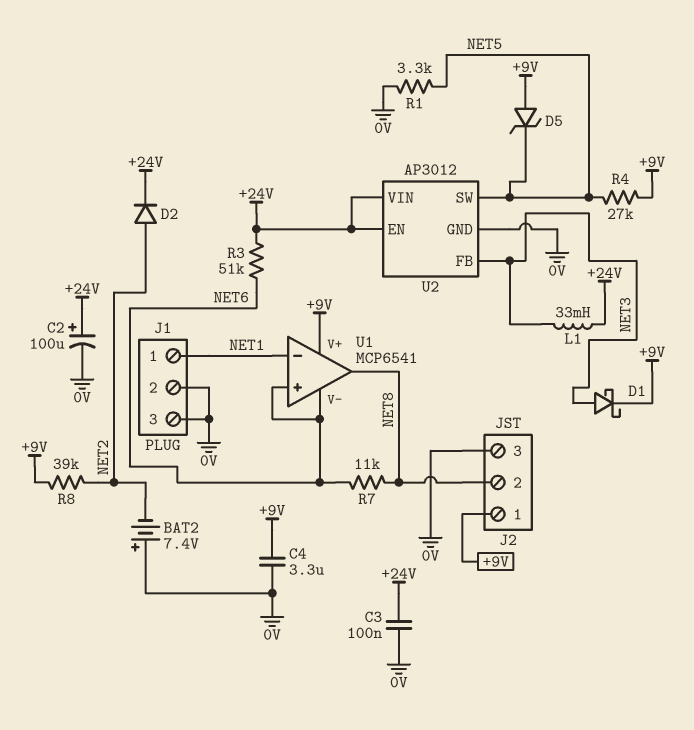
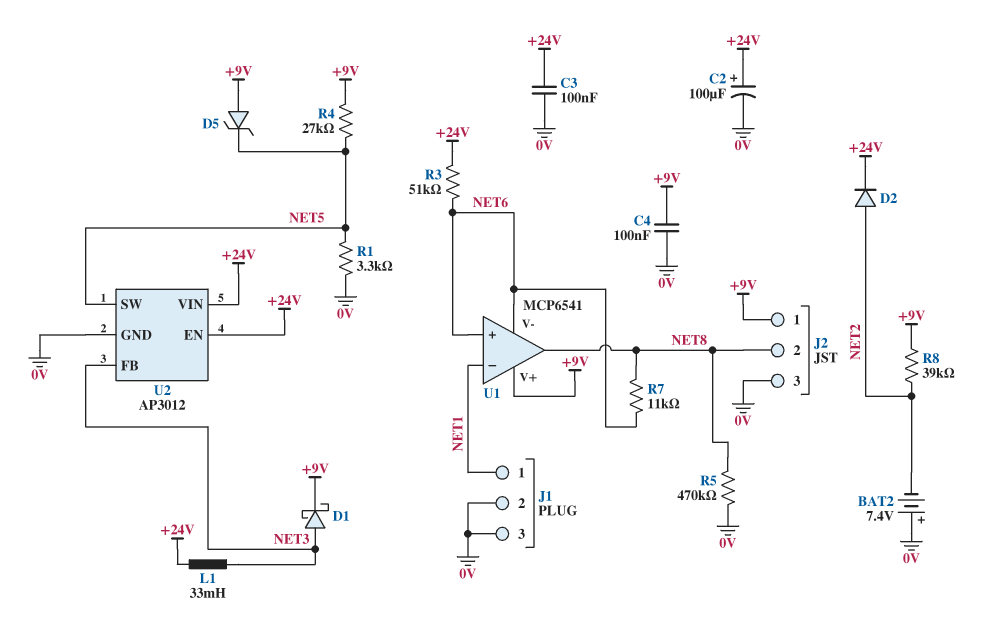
C4: 3.3uF (+9V, 0V) -> 100nF (+9V, 0V)
R5: none -> 470k (0V, NET8)

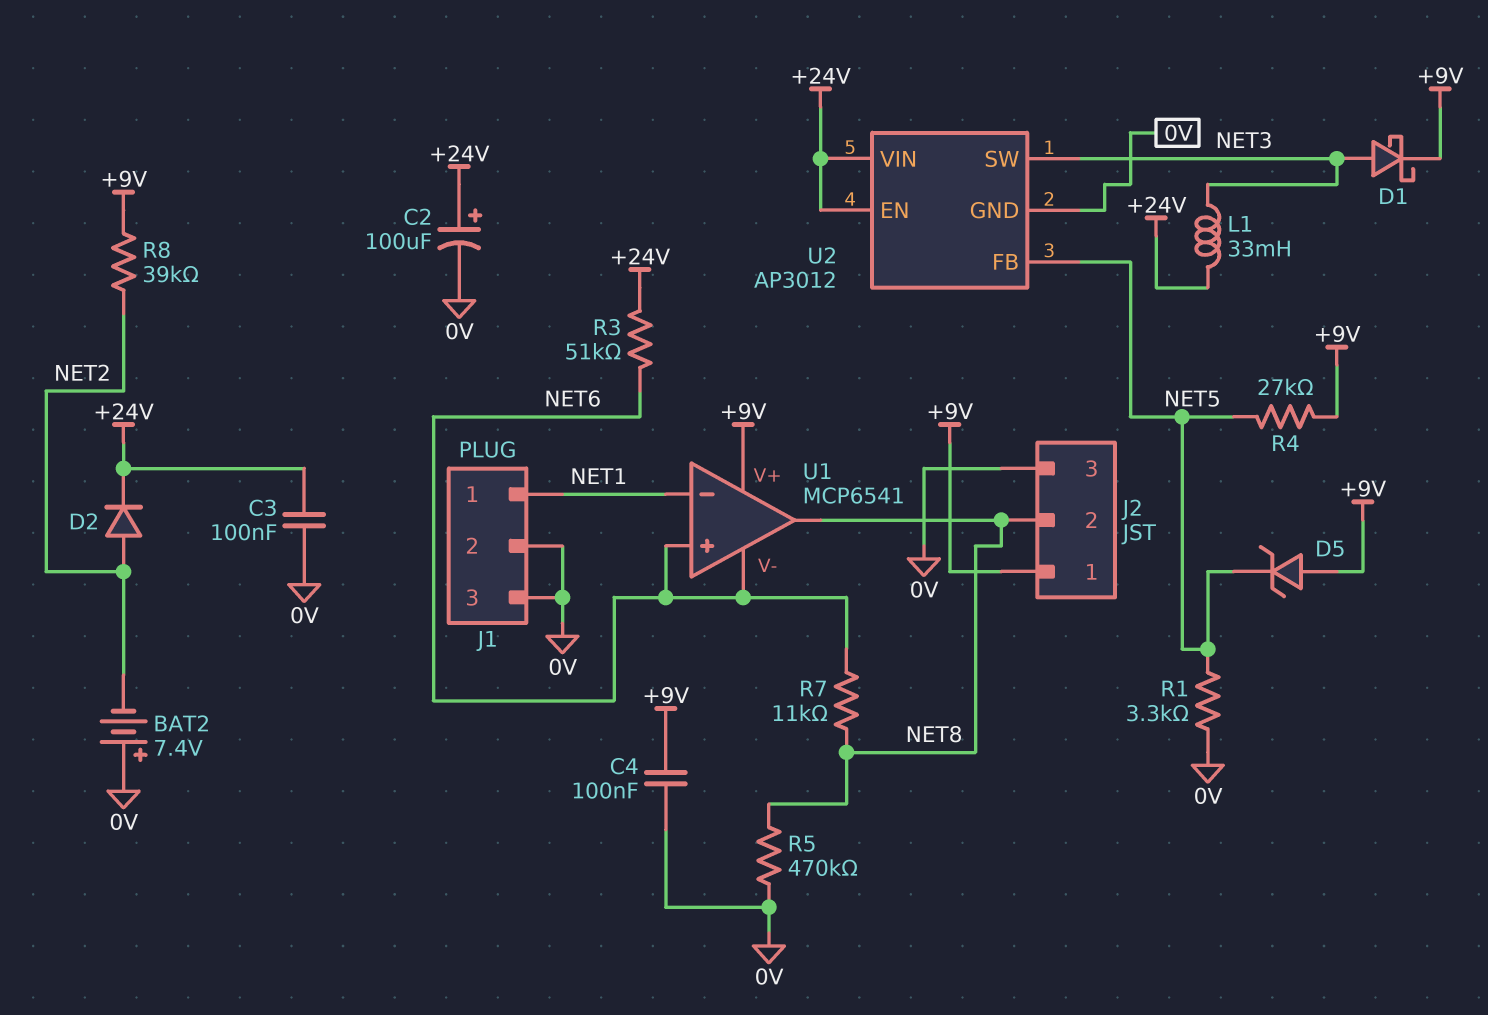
U2 pin FB: NET3 -> NET5
U2 pin SW: NET5 -> NET3

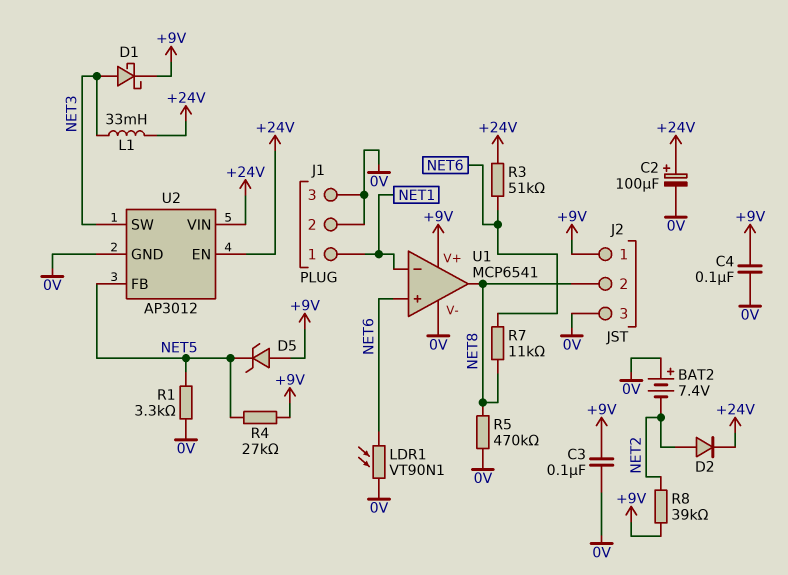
C3: 100nF (+24V, 0V) -> 100nF (+9V, 0V)
LDR1: none -> VT90N1 (0V, NET6)
U1 pin V-: NET6 -> 0V

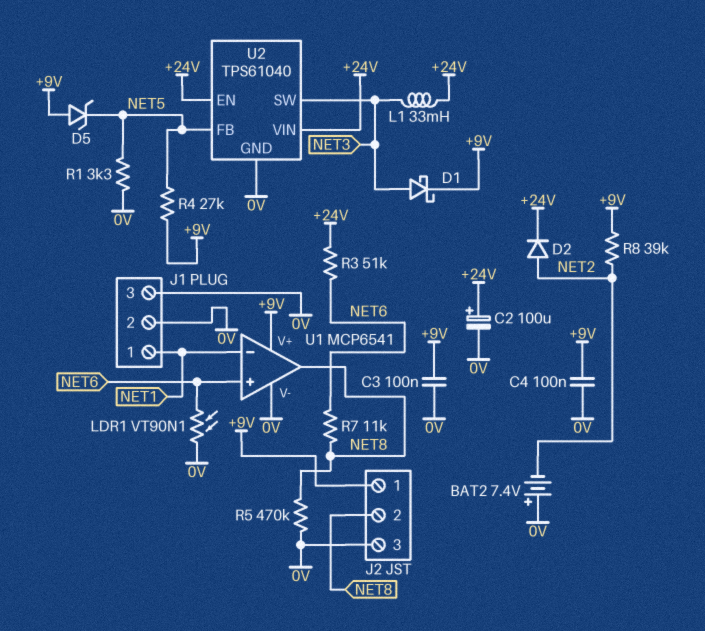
U2: AP3012 -> TPS61040

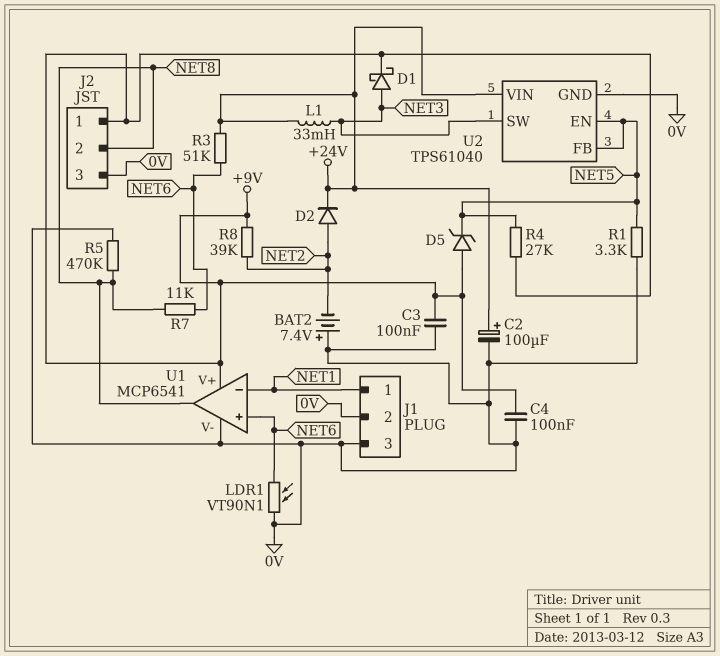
U2 pin EN: +24V -> NET5

